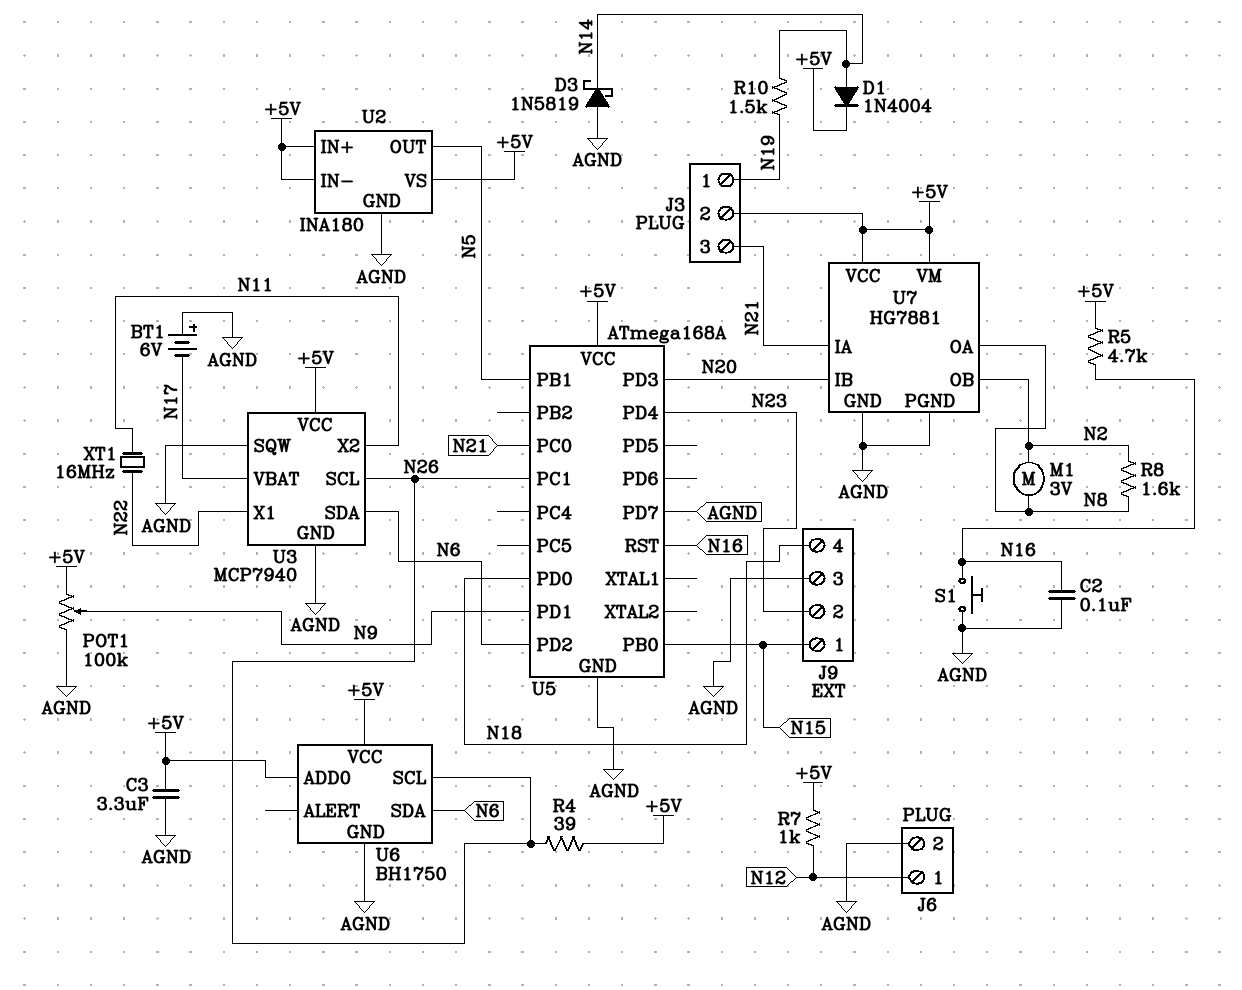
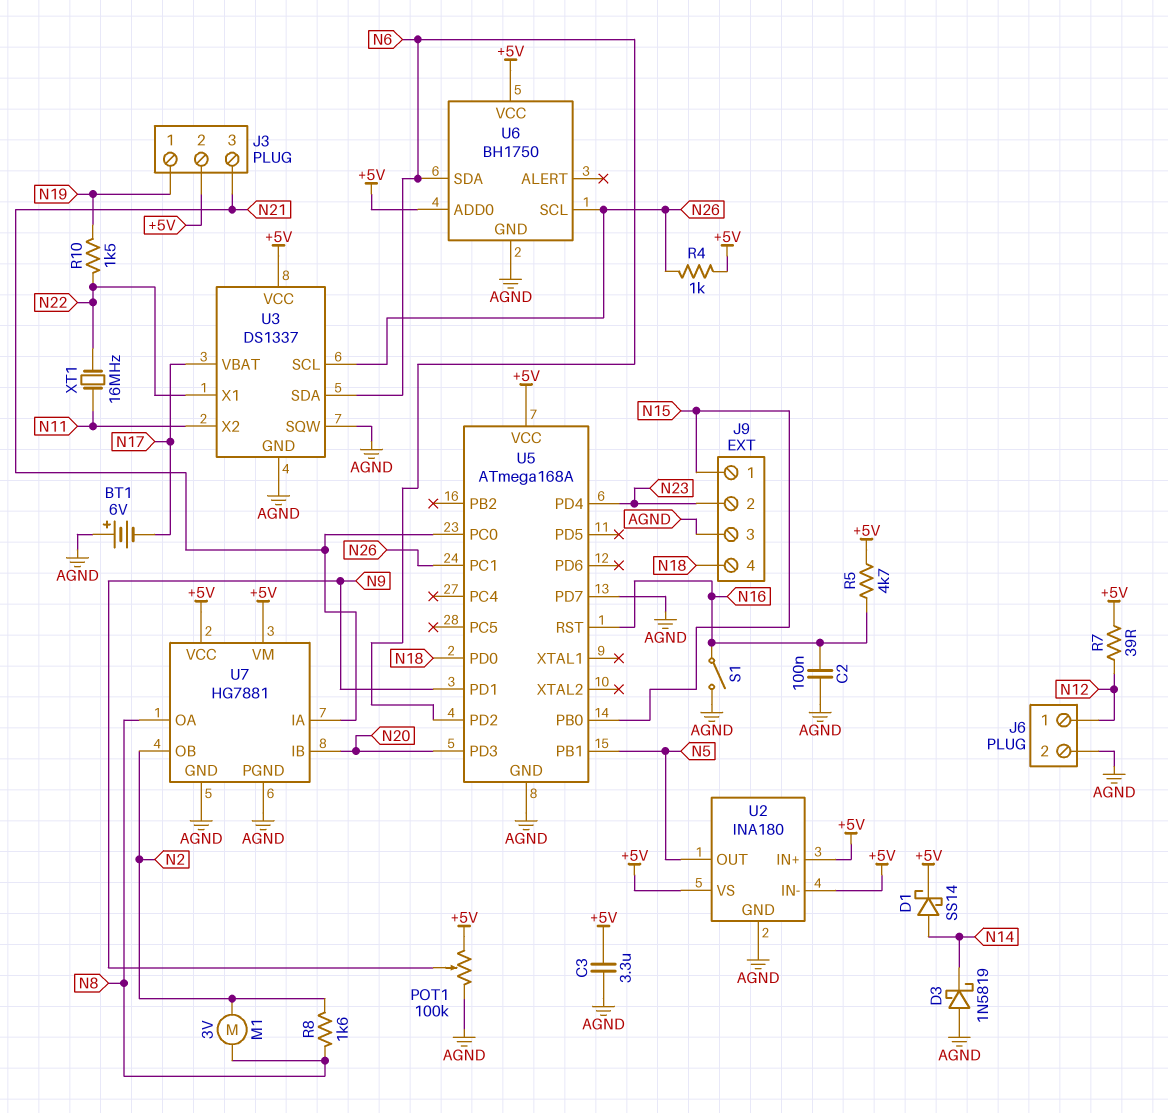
D1: diode 1N4004 (A N14, K +5V) -> schottky SS14 (A N14, K +5V)
R4: 39 (+5V, N26) -> 1k (+5V, N26)
R7: 1k (+5V, N12) -> 39 (+5V, N12)
R10: 1.5k (N14, N19) -> 1.5k (N19, N22)
S1: button (AGND, N16) -> switch (AGND, N16)
U3: MCP7940 -> DS1337

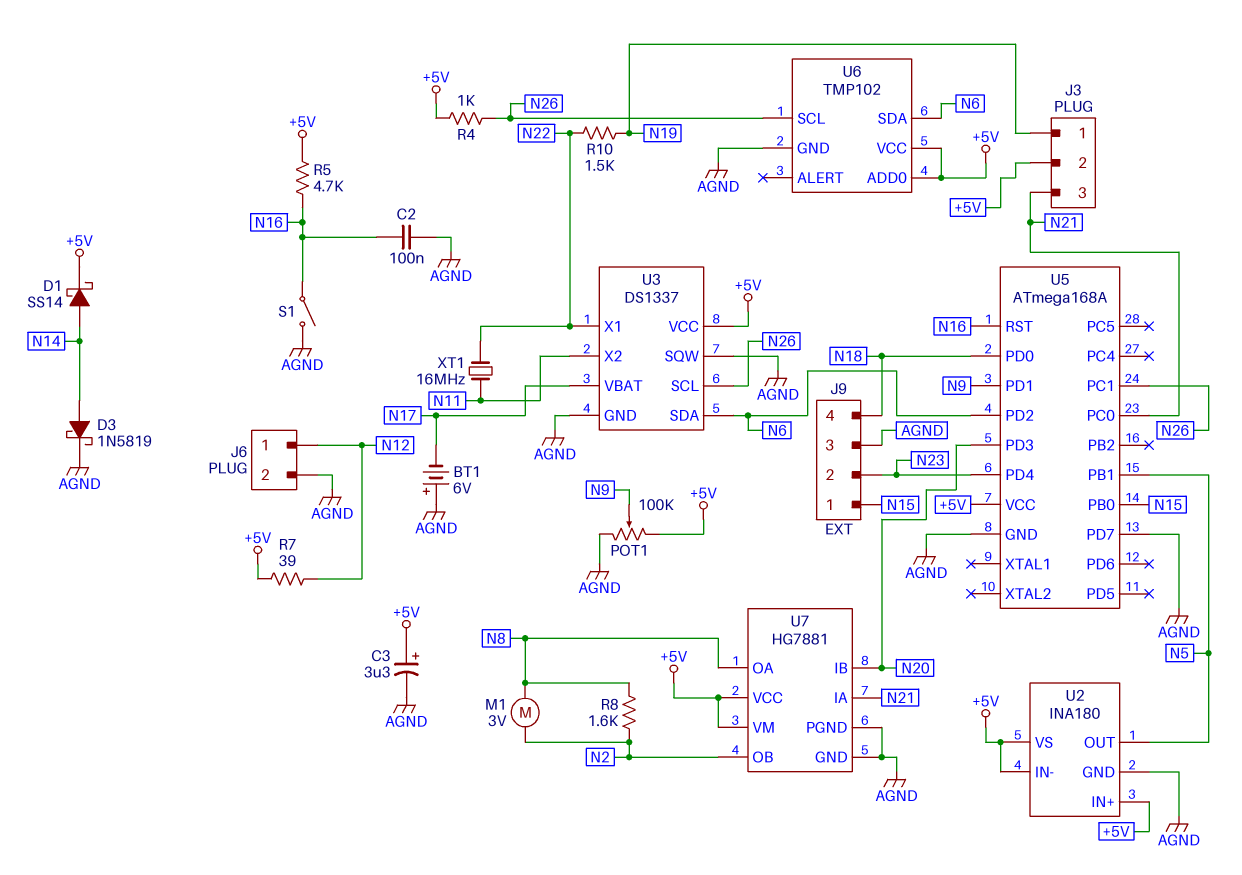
C3: 3.3uF (+5V, AGND) -> 3.3uF (plus +5V, minus AGND)
D3: schottky 1N5819 (A AGND, K N14) -> schottky 1N5819 (A N14, K AGND)
U6: BH1750 -> TMP102

